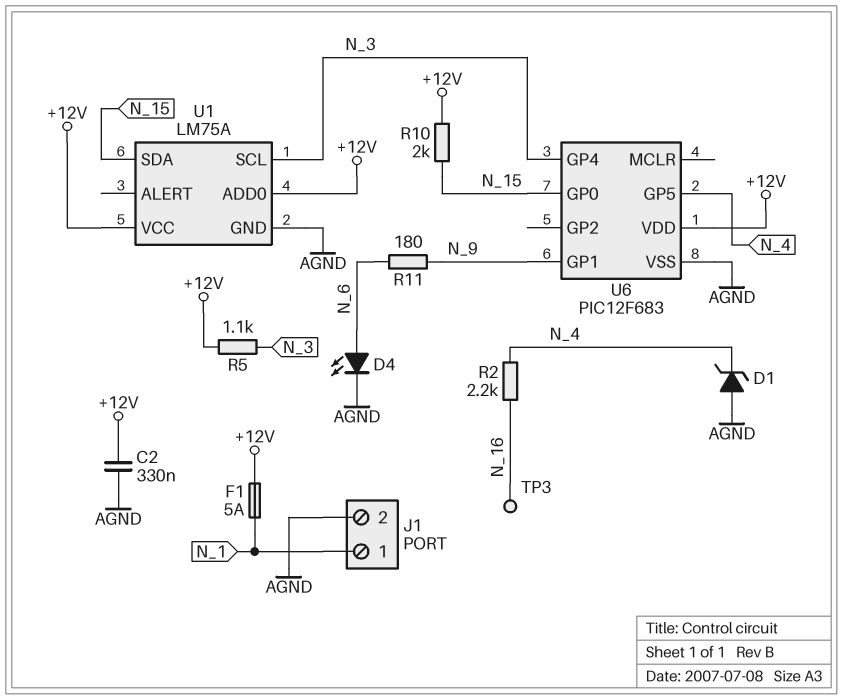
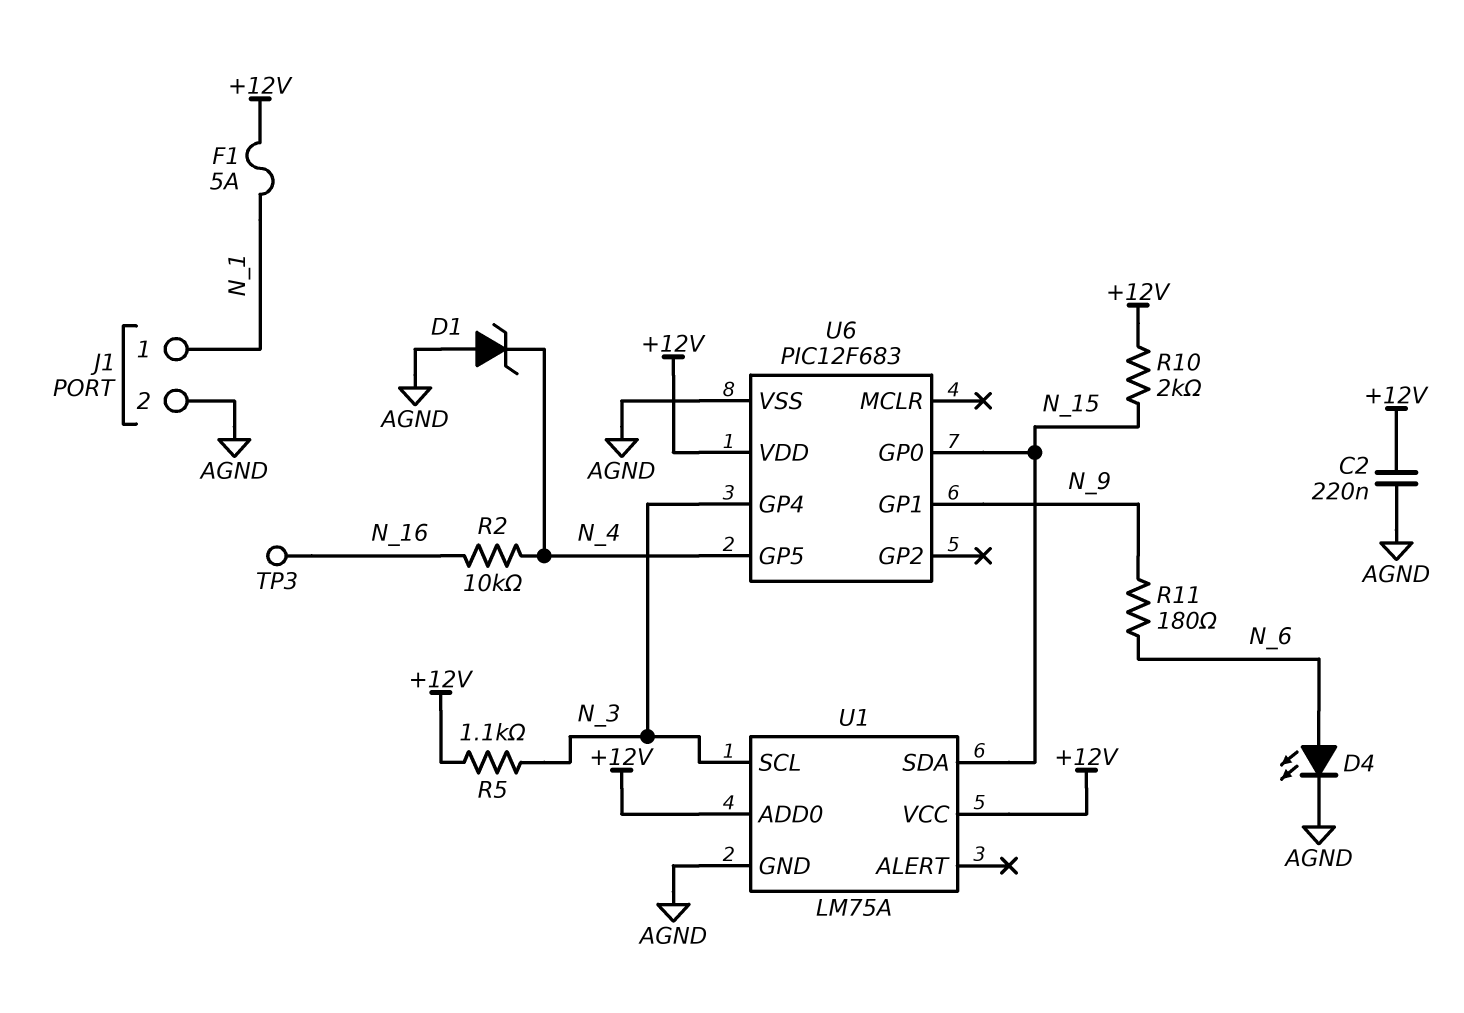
C2: 330nF (+12V, AGND) -> 220nF (+12V, AGND)
R2: 2.2k (N_4, N_16) -> 10k (N_4, N_16)

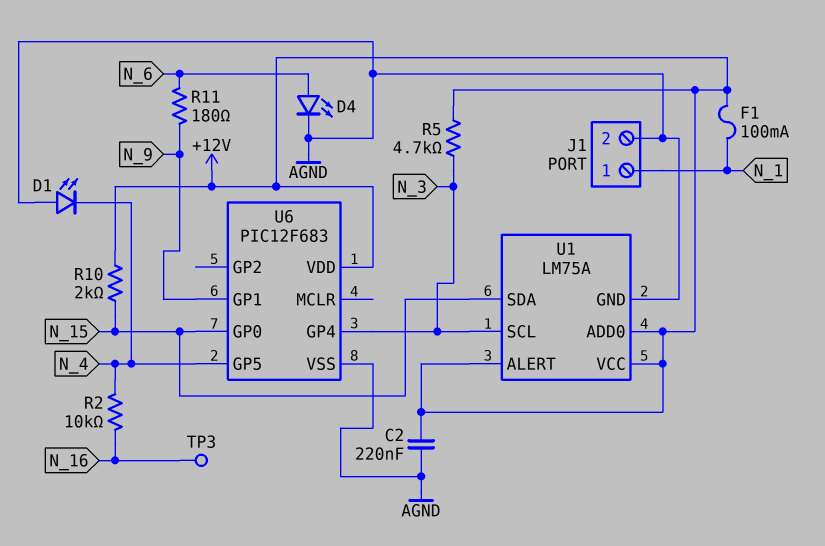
D1: zener (A AGND, K N_4) -> LED (A AGND, K N_4)
F1: 5A (+12V, N_1) -> 100mA (+12V, N_1)
R5: 1.1k (+12V, N_3) -> 4.7k (+12V, N_3)
U1 pin ALERT: none -> +12V

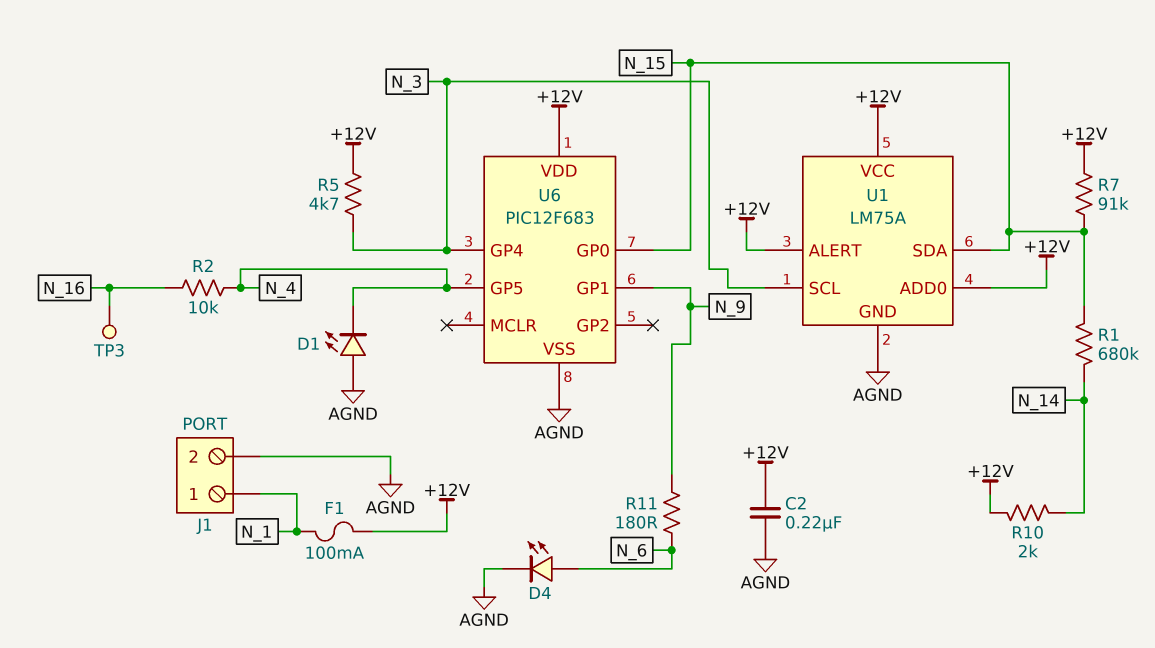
R1: none -> 680k (N_14, N_15)
R7: none -> 91k (+12V, N_15)
R10: 2k (+12V, N_15) -> 2k (+12V, N_14)

